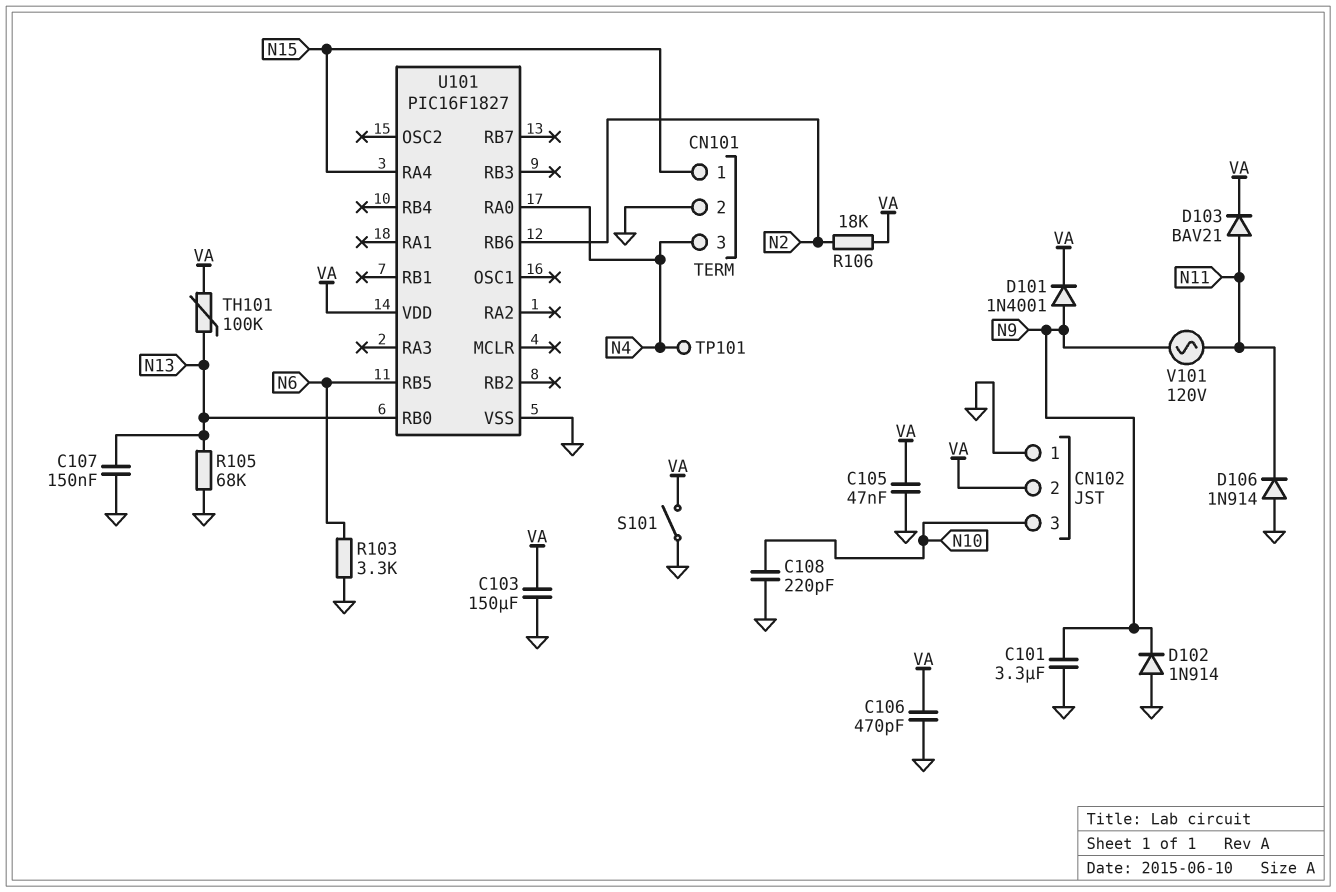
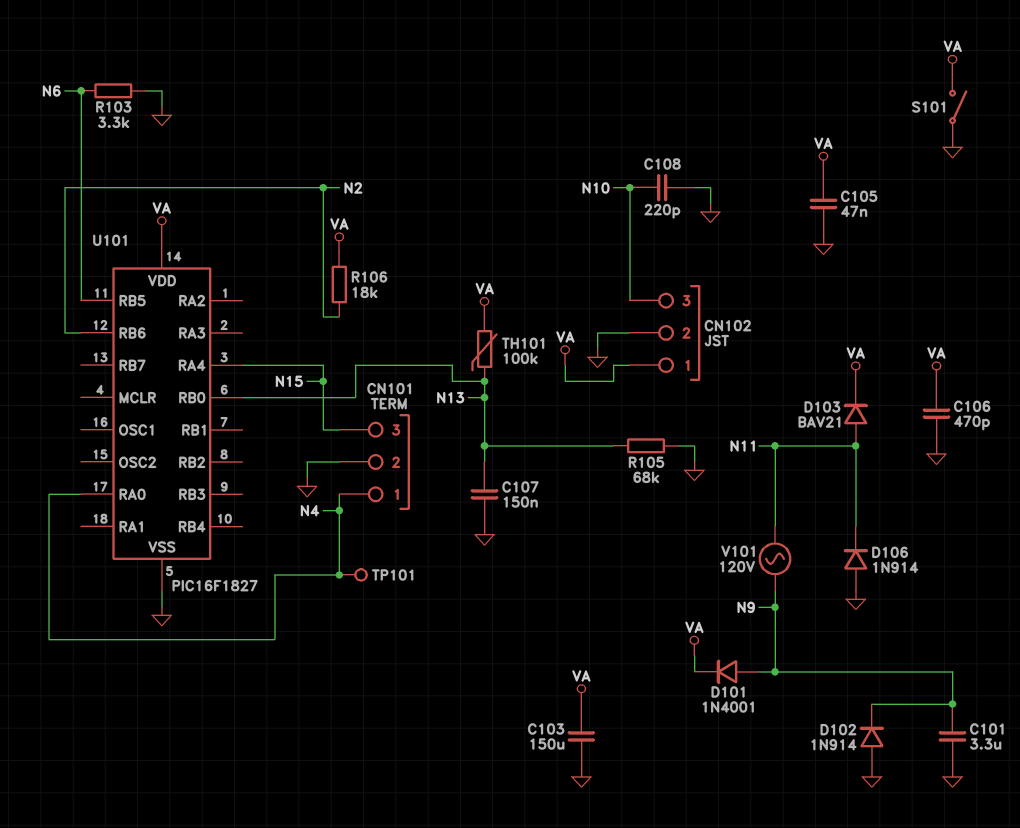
CN101 pin 1: N15 -> N4
CN101 pin 3: N4 -> N15
CN102 pin 1: GND -> VA
CN102 pin 2: VA -> GND

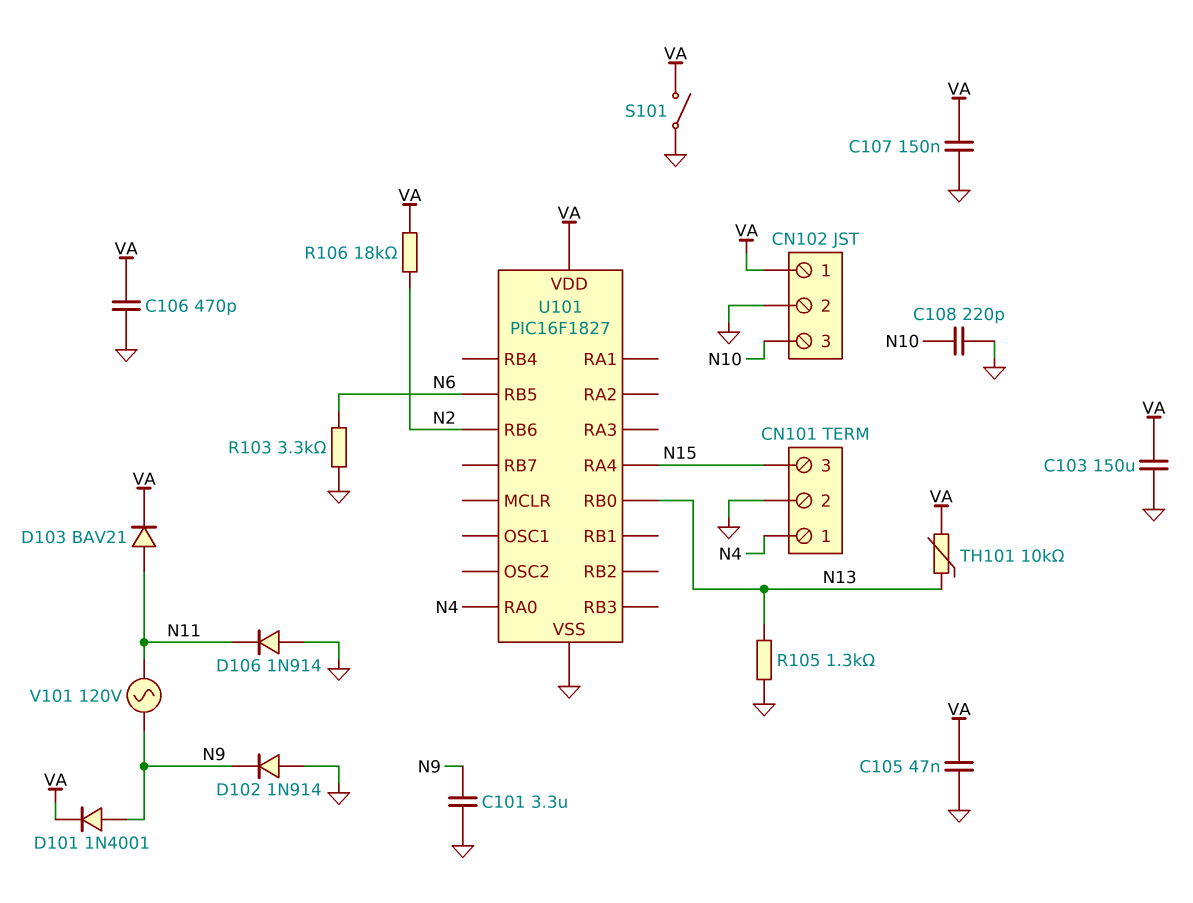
C107: 150nF (GND, N13) -> 150nF (GND, VA)
R105: 68k (GND, N13) -> 1.3k (GND, N13)
TH101: 100k (N13, VA) -> 10k (N13, VA)
TP101: test point (N4) -> none

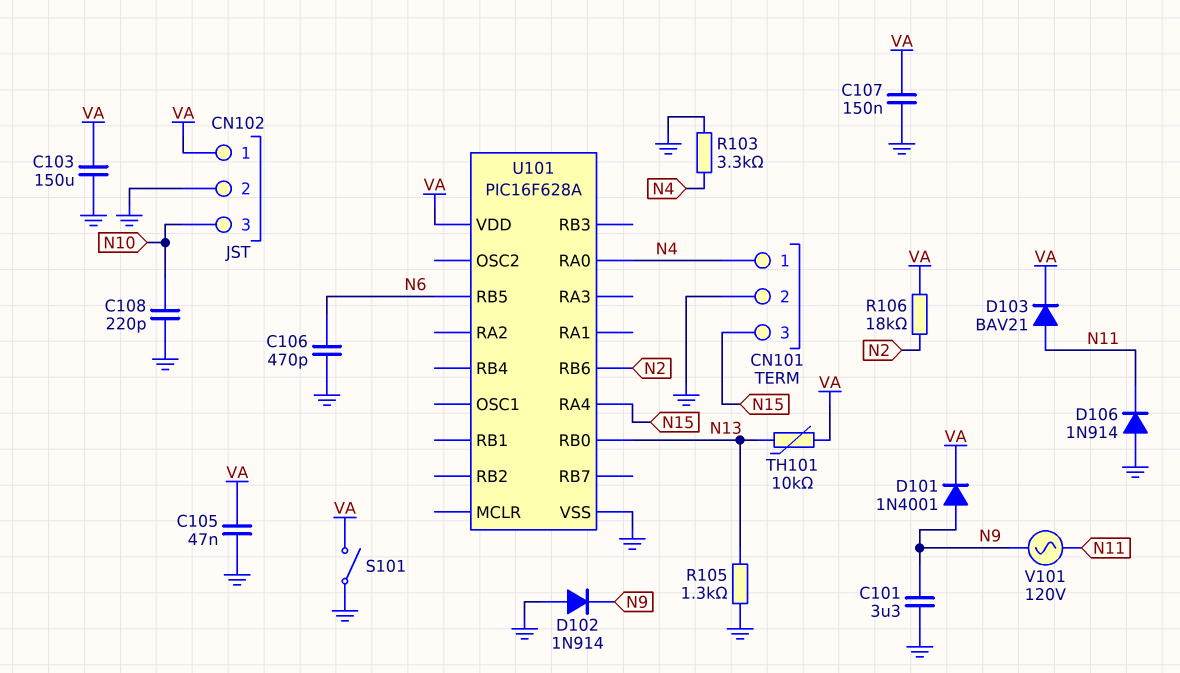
C106: 470pF (GND, VA) -> 470pF (GND, N6)
R103: 3.3k (GND, N6) -> 3.3k (GND, N4)
U101: PIC16F1827 -> PIC16F628A

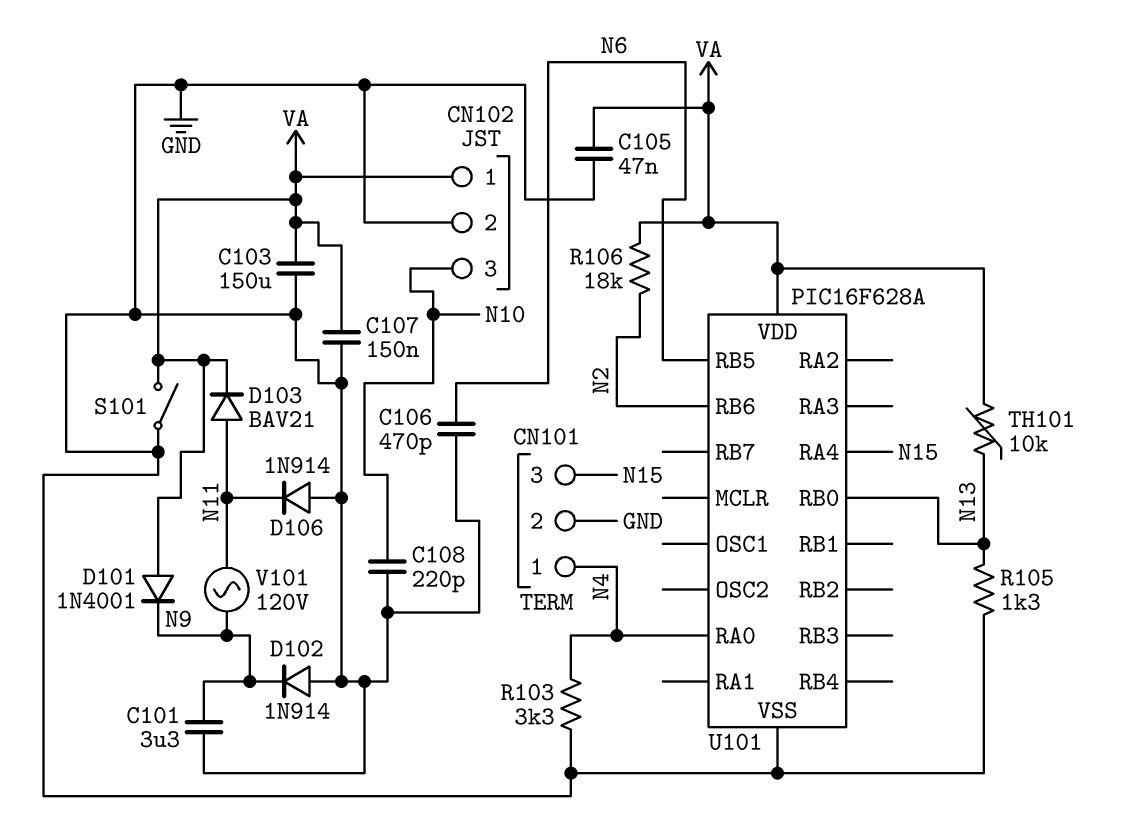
D101: diode 1N4001 (A N9, K VA) -> diode 1N4001 (A VA, K N9)

